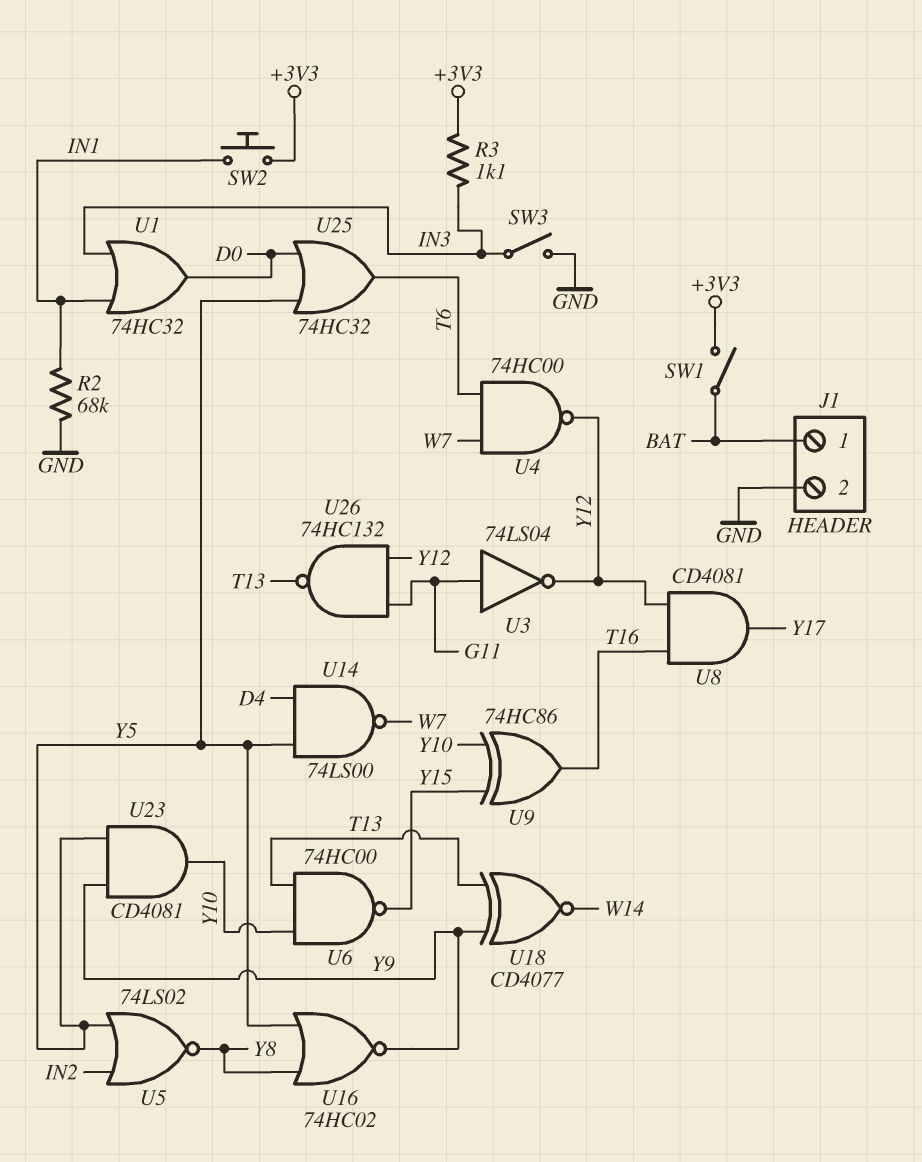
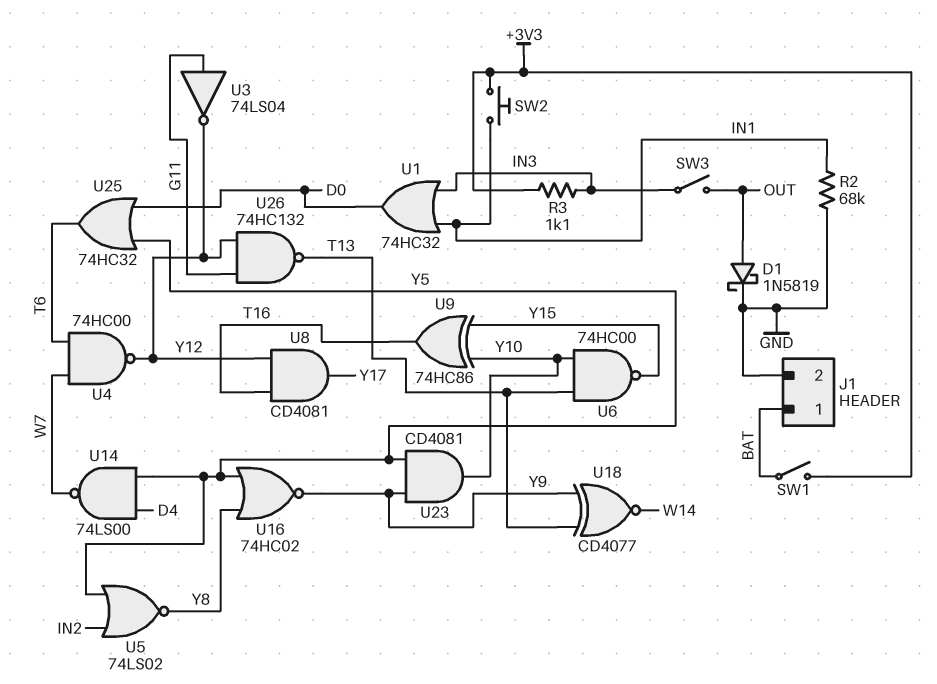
D1: none -> schottky 1N5819 (A OUT, K GND)
SW3: switch (GND, IN3) -> switch (IN3, OUT)

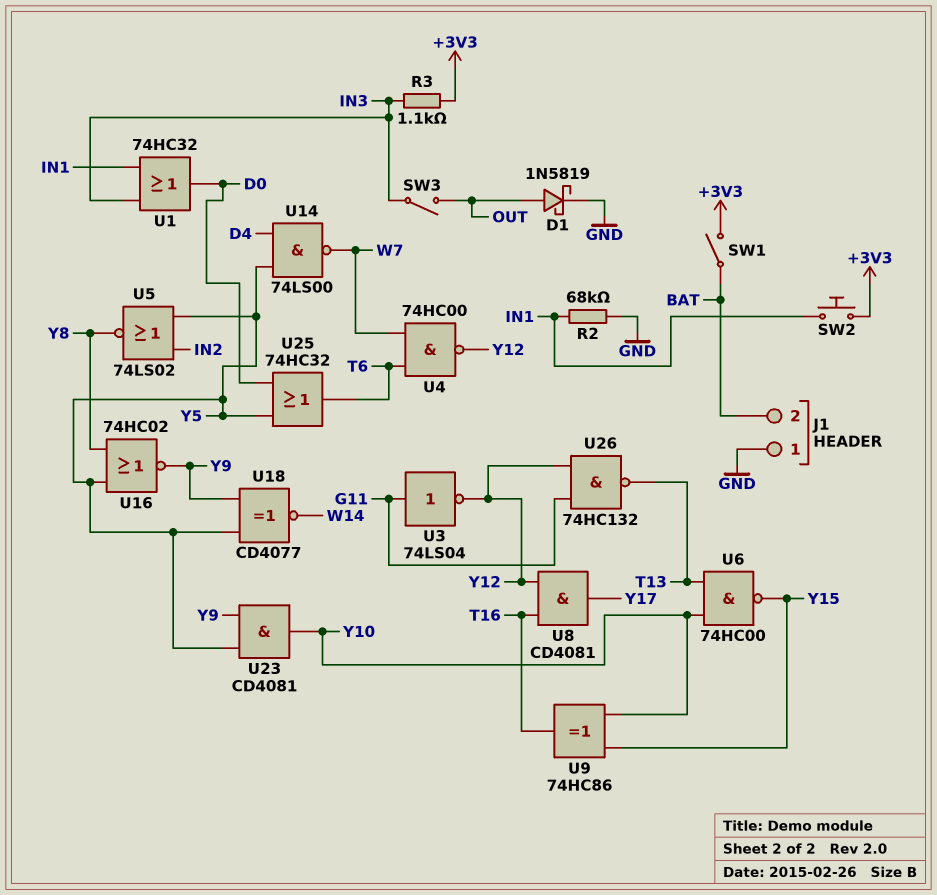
J1 pin 1: BAT -> GND
J1 pin 2: GND -> BAT
U18: XNOR CD4077 (in T13, in Y9, out W14) -> XNOR CD4077 (in Y5, in Y9, out W14)

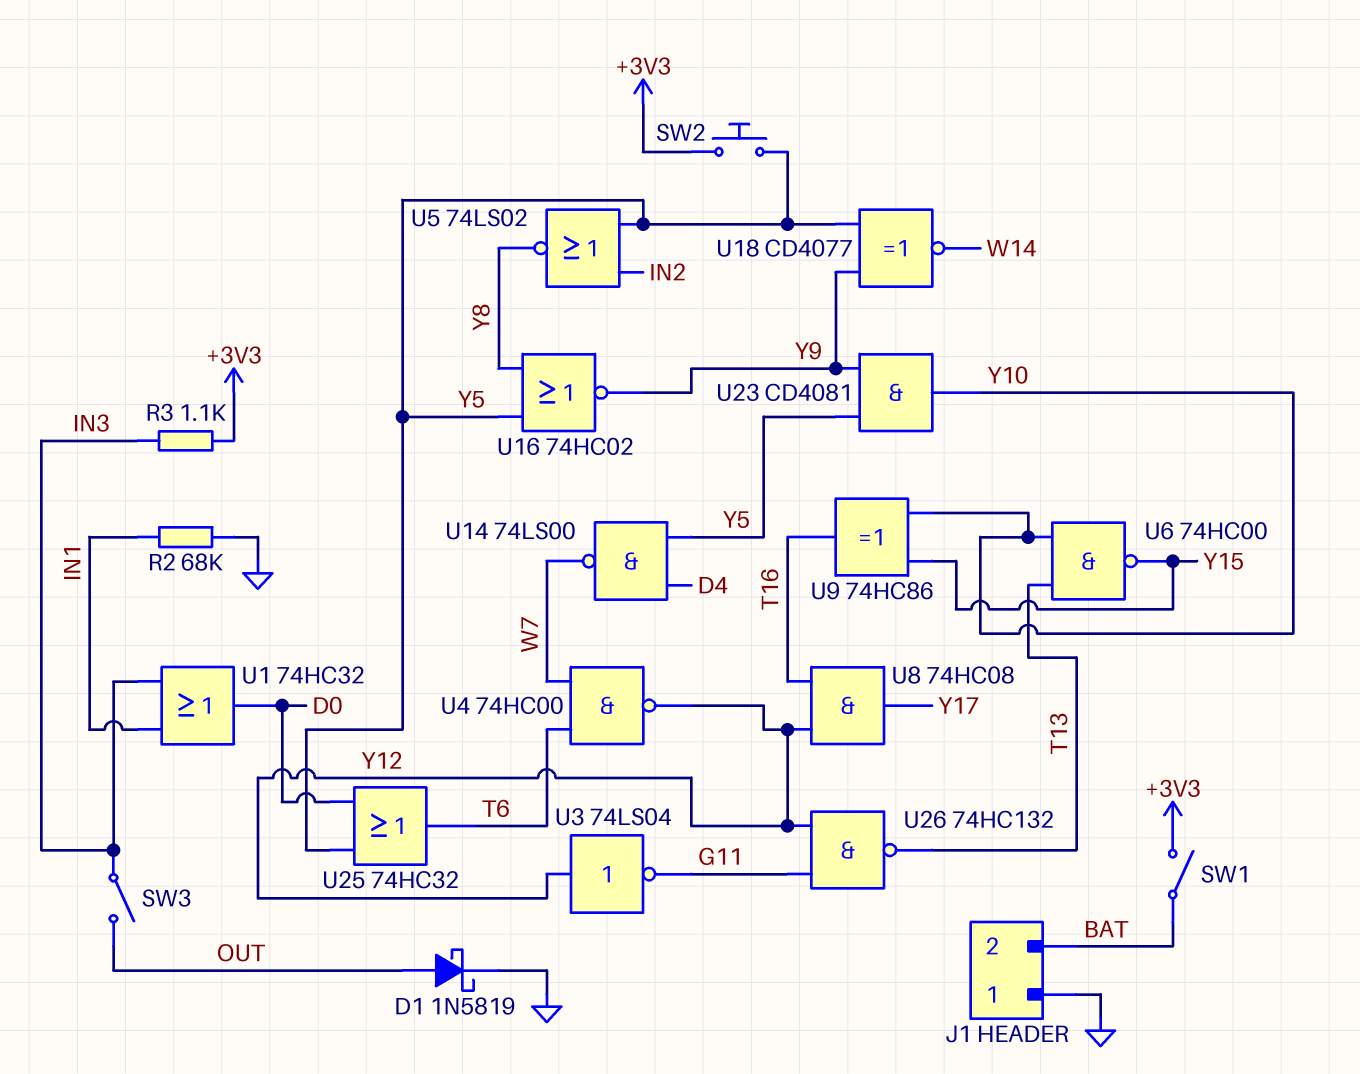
SW2: button (+3V3, IN1) -> button (+3V3, Y5)
U3: NOT 74LS04 (in G11, out Y12) -> NOT 74LS04 (in Y12, out G11)
U8: AND CD4081 (in T16, in Y12, out Y17) -> AND 74HC08 (in T16, in Y12, out Y17)

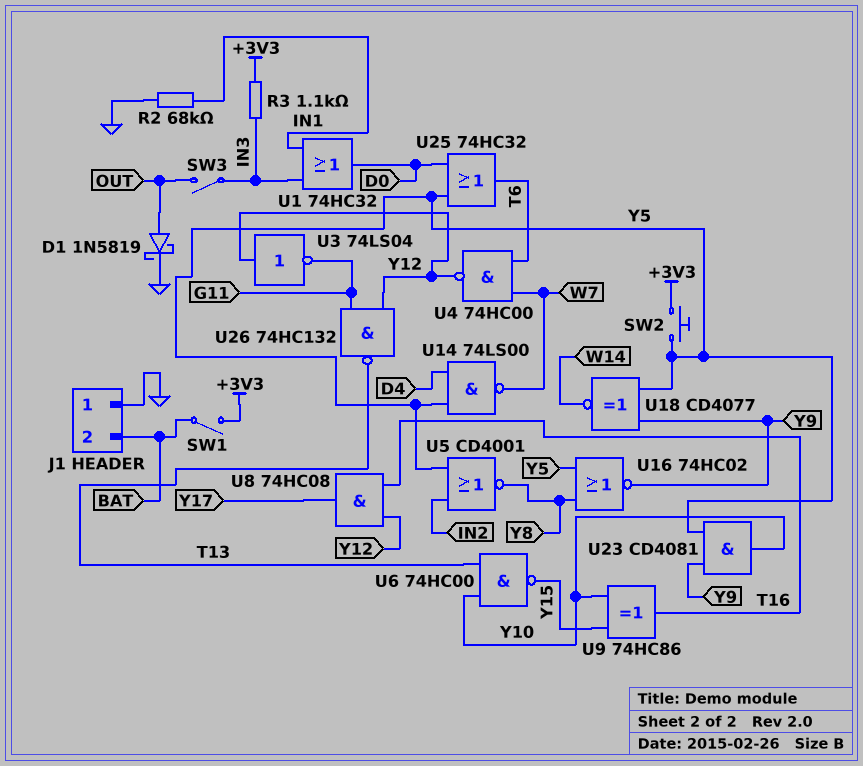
U5: NOR 74LS02 (in IN2, in Y5, out Y8) -> NOR CD4001 (in IN2, in Y5, out Y8)

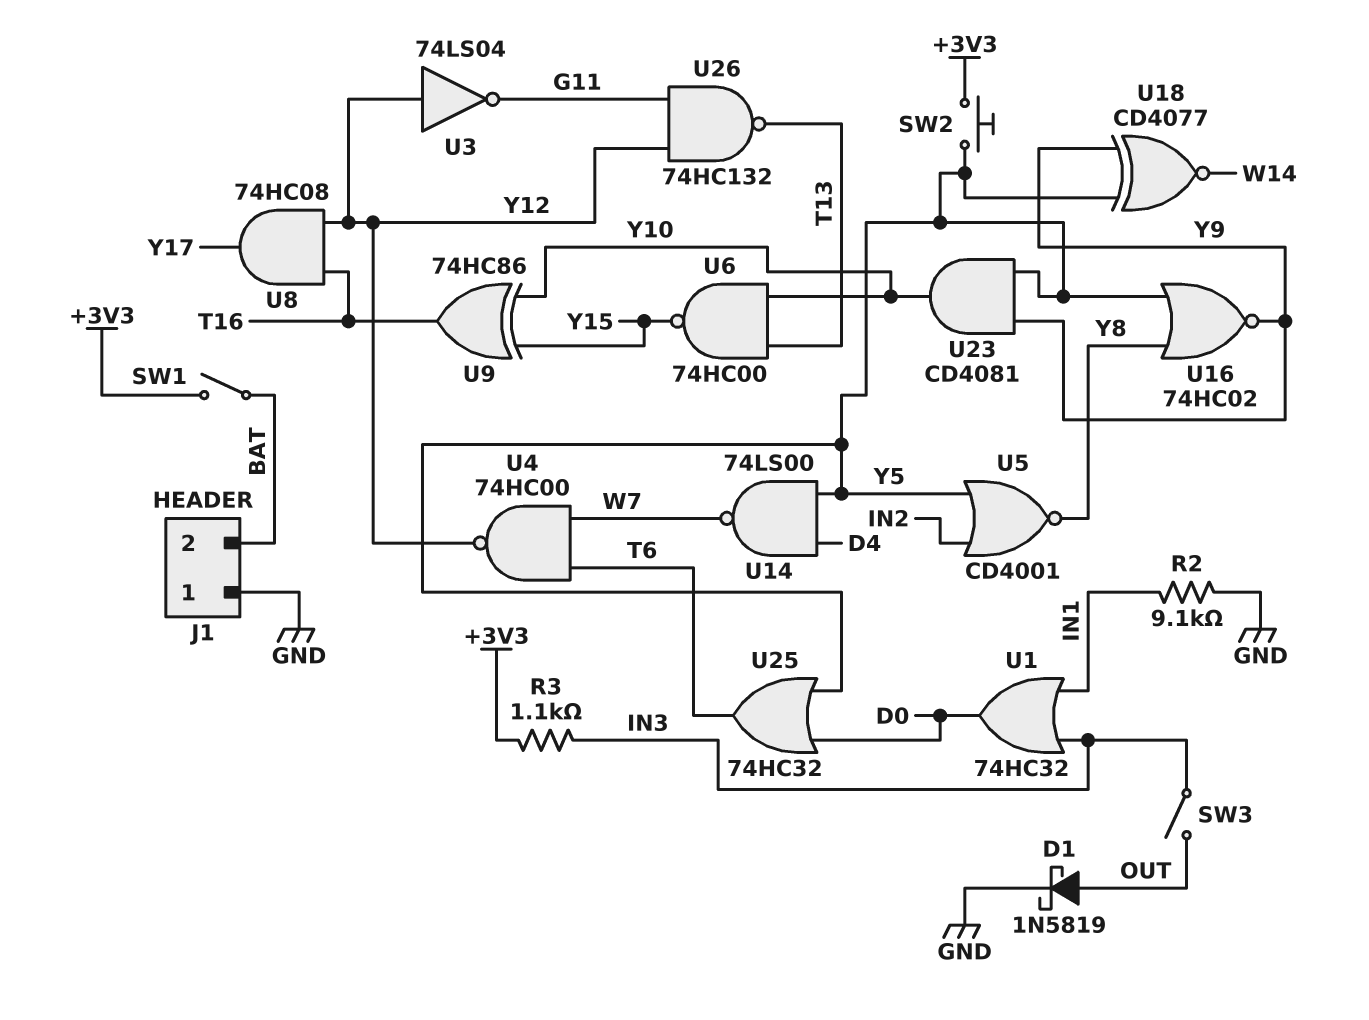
R2: 68k (GND, IN1) -> 9.1k (GND, IN1)

